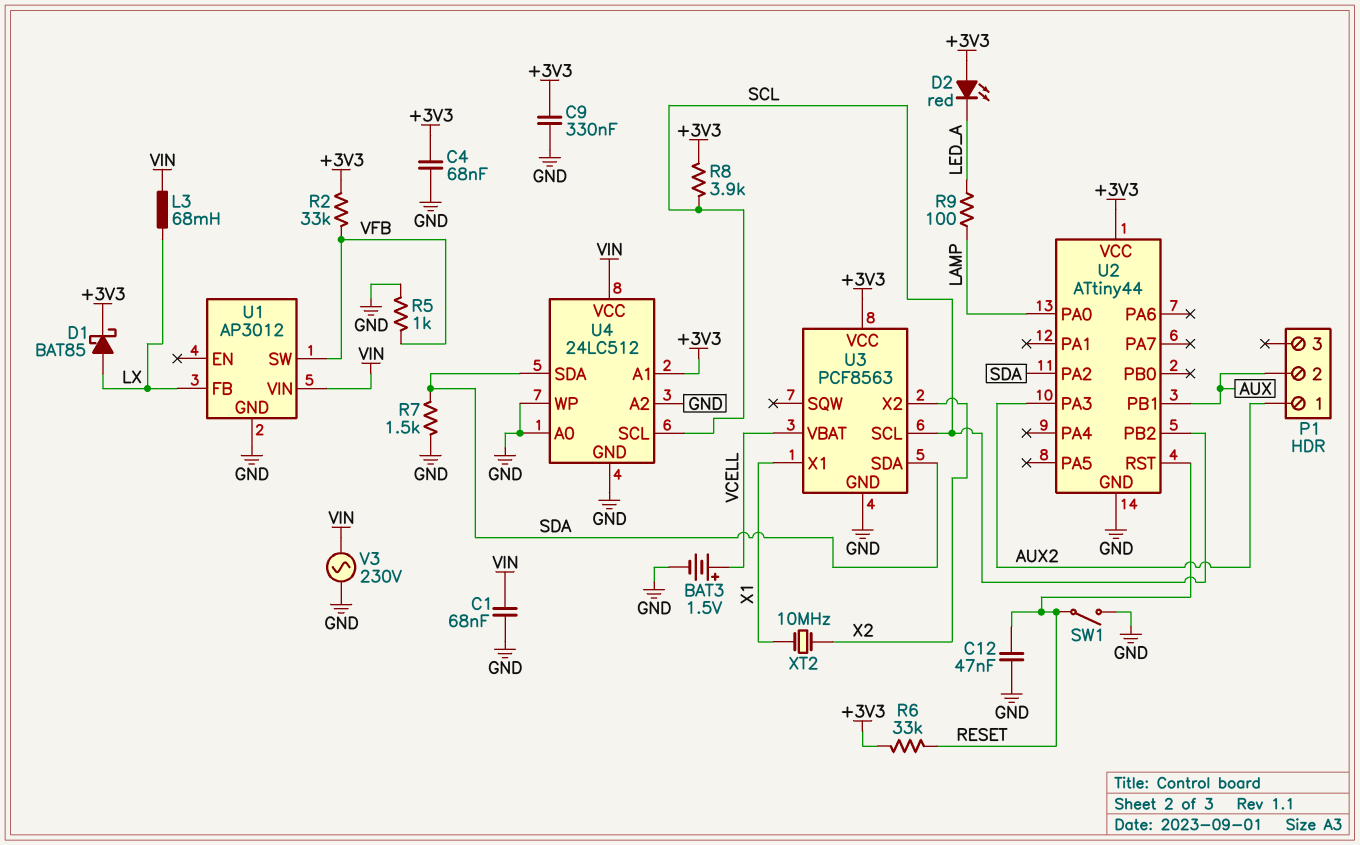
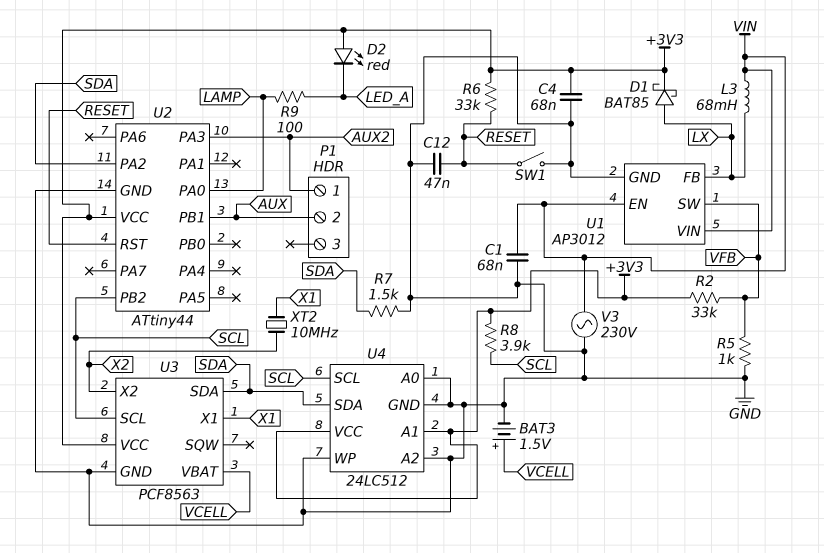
C9: 330nF (+3V3, GND) -> none
U1 pin EN: none -> VIN
U4 pin VCC: VIN -> +3V3

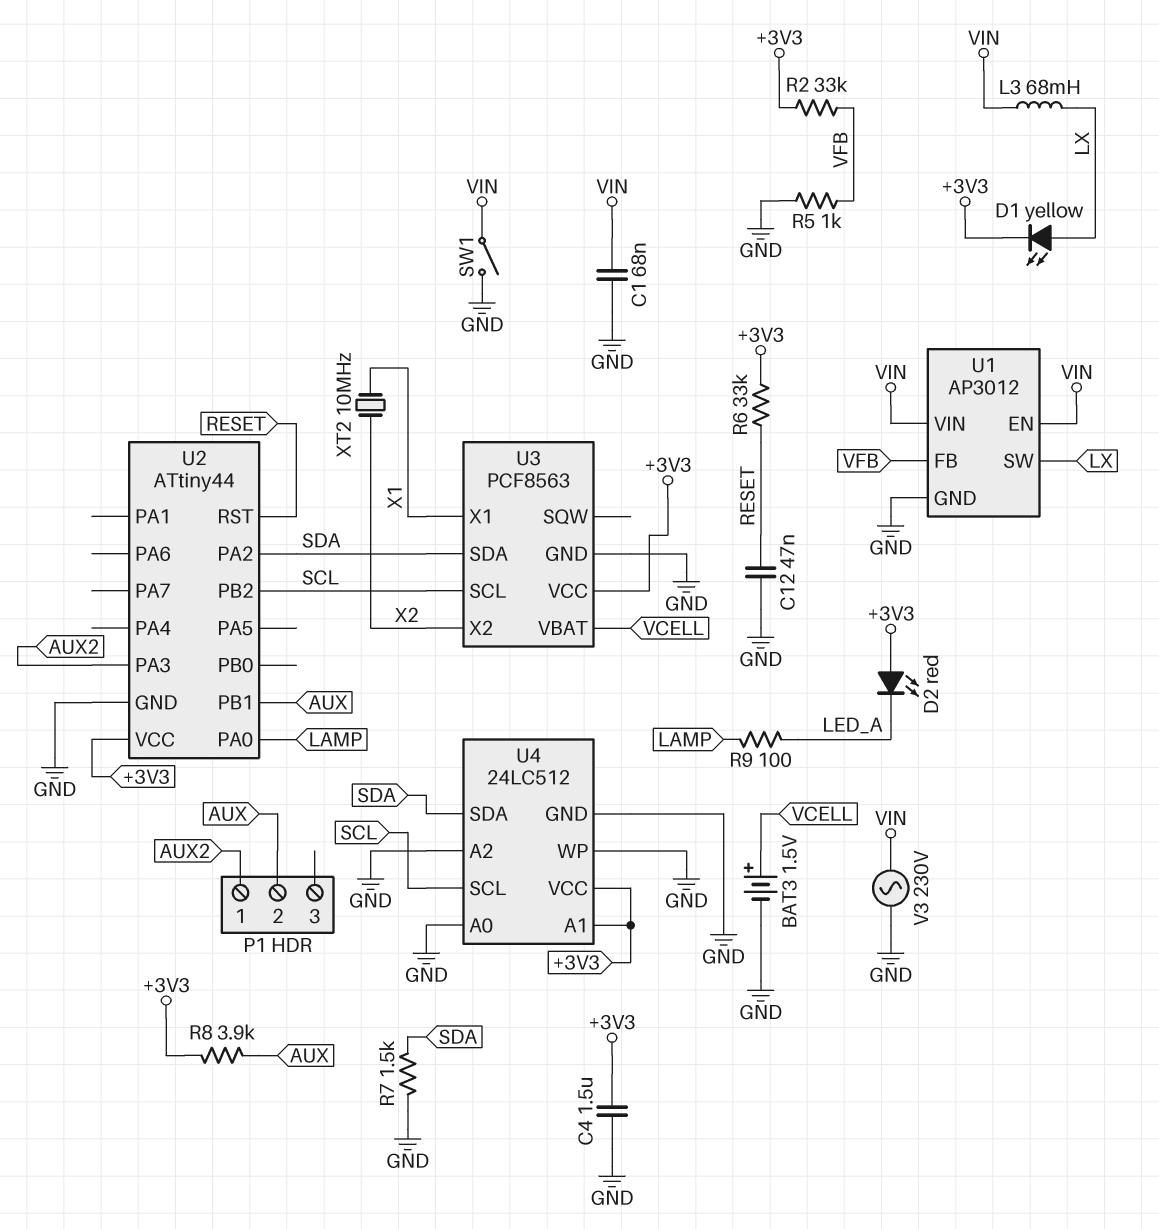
C4: 68nF (+3V3, GND) -> 1.5uF (+3V3, GND)
D1: schottky BAT85 (A LX, K +3V3) -> LED yellow (A LX, K +3V3)
R8: 3.9k (+3V3, SCL) -> 3.9k (+3V3, AUX)
SW1: switch (GND, RESET) -> switch (GND, VIN)
U1 pin FB: LX -> VFB
U1 pin SW: VFB -> LX

